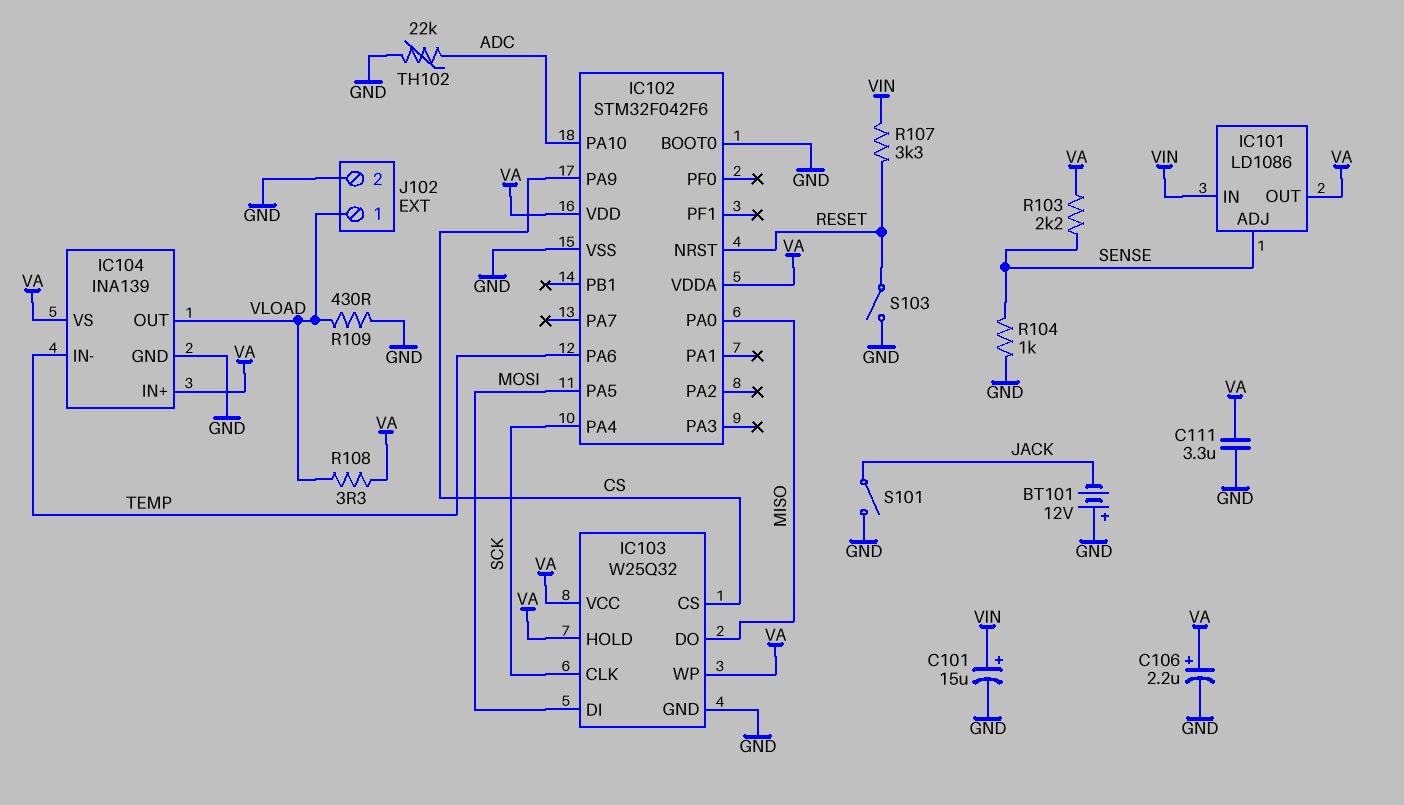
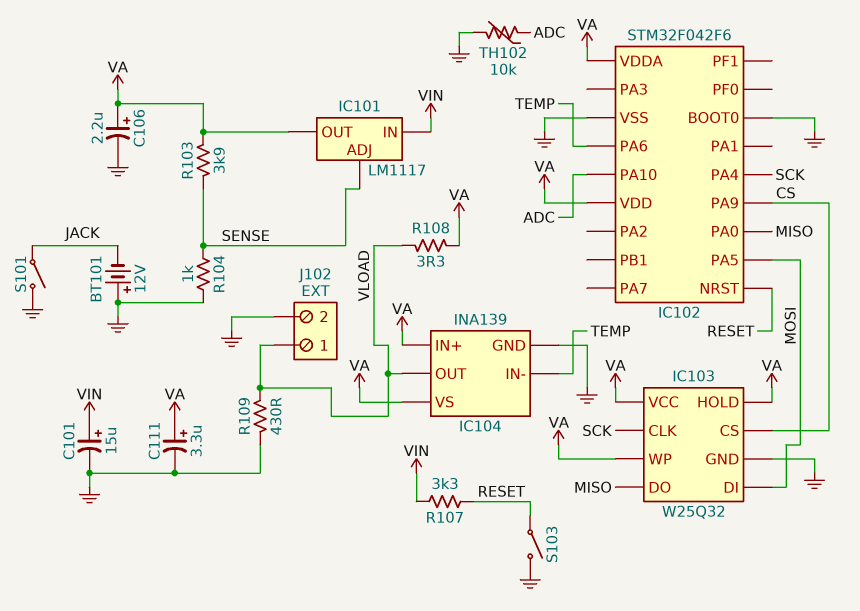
C111: 3.3uF (GND, VA) -> 3.3uF (plus VA, minus GND)
IC101: LD1086 -> LM1117
R103: 2.2k (SENSE, VA) -> 3.9k (SENSE, VA)
TH102: 22k (ADC, GND) -> 10k (ADC, GND)

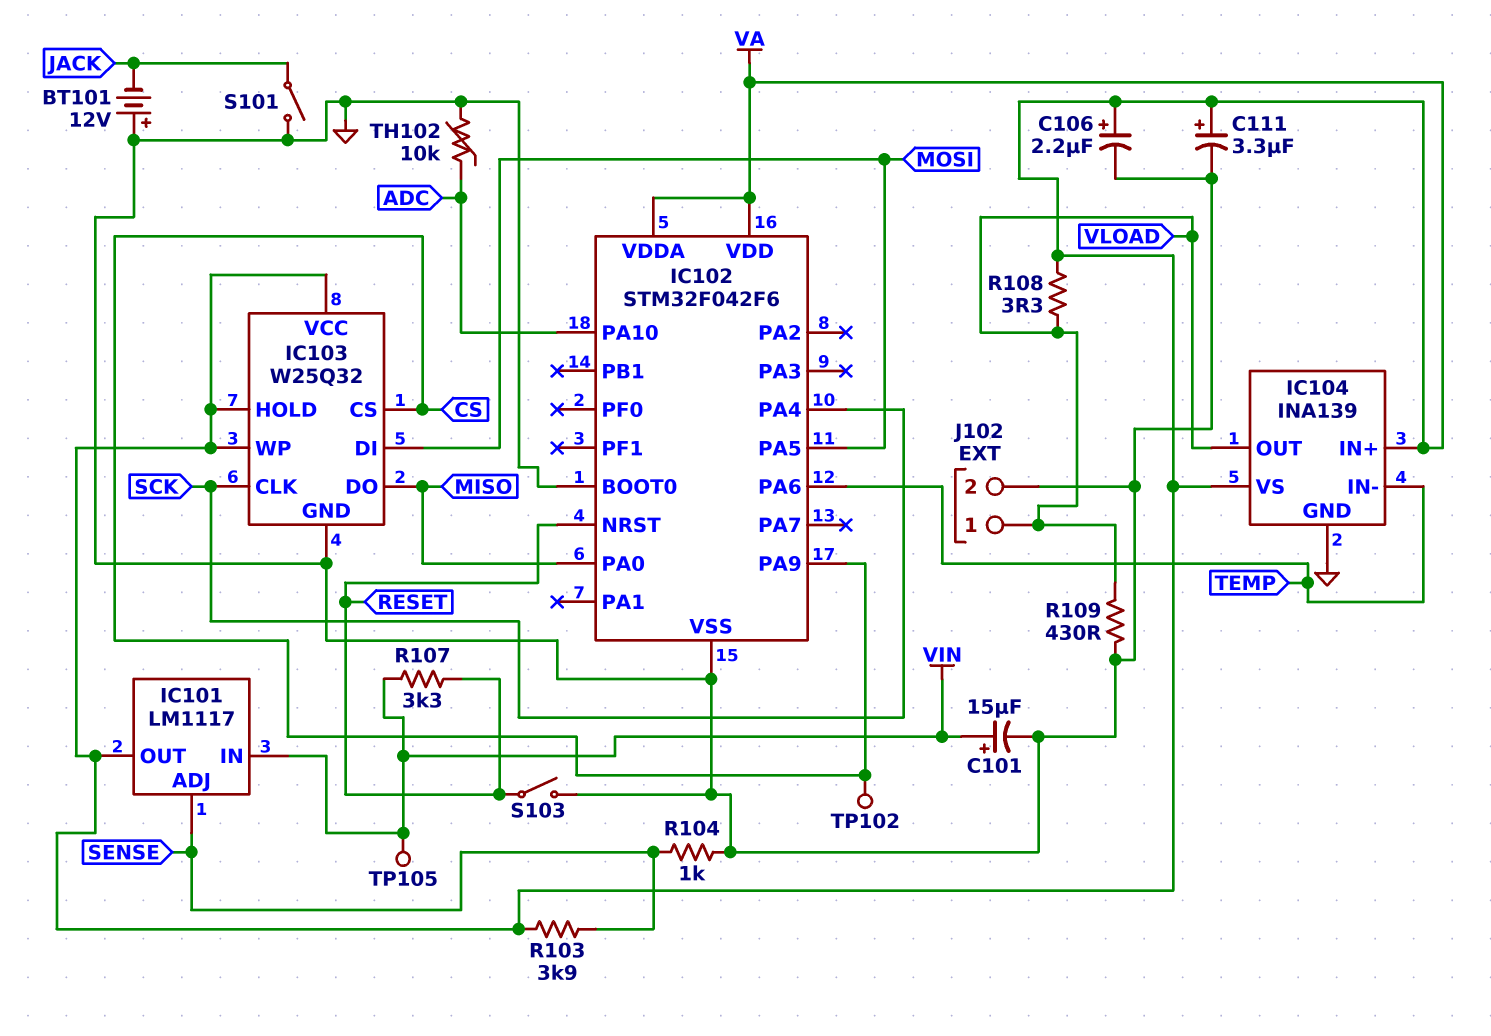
TP102: none -> test point (CS)
TP105: none -> test point (VIN)

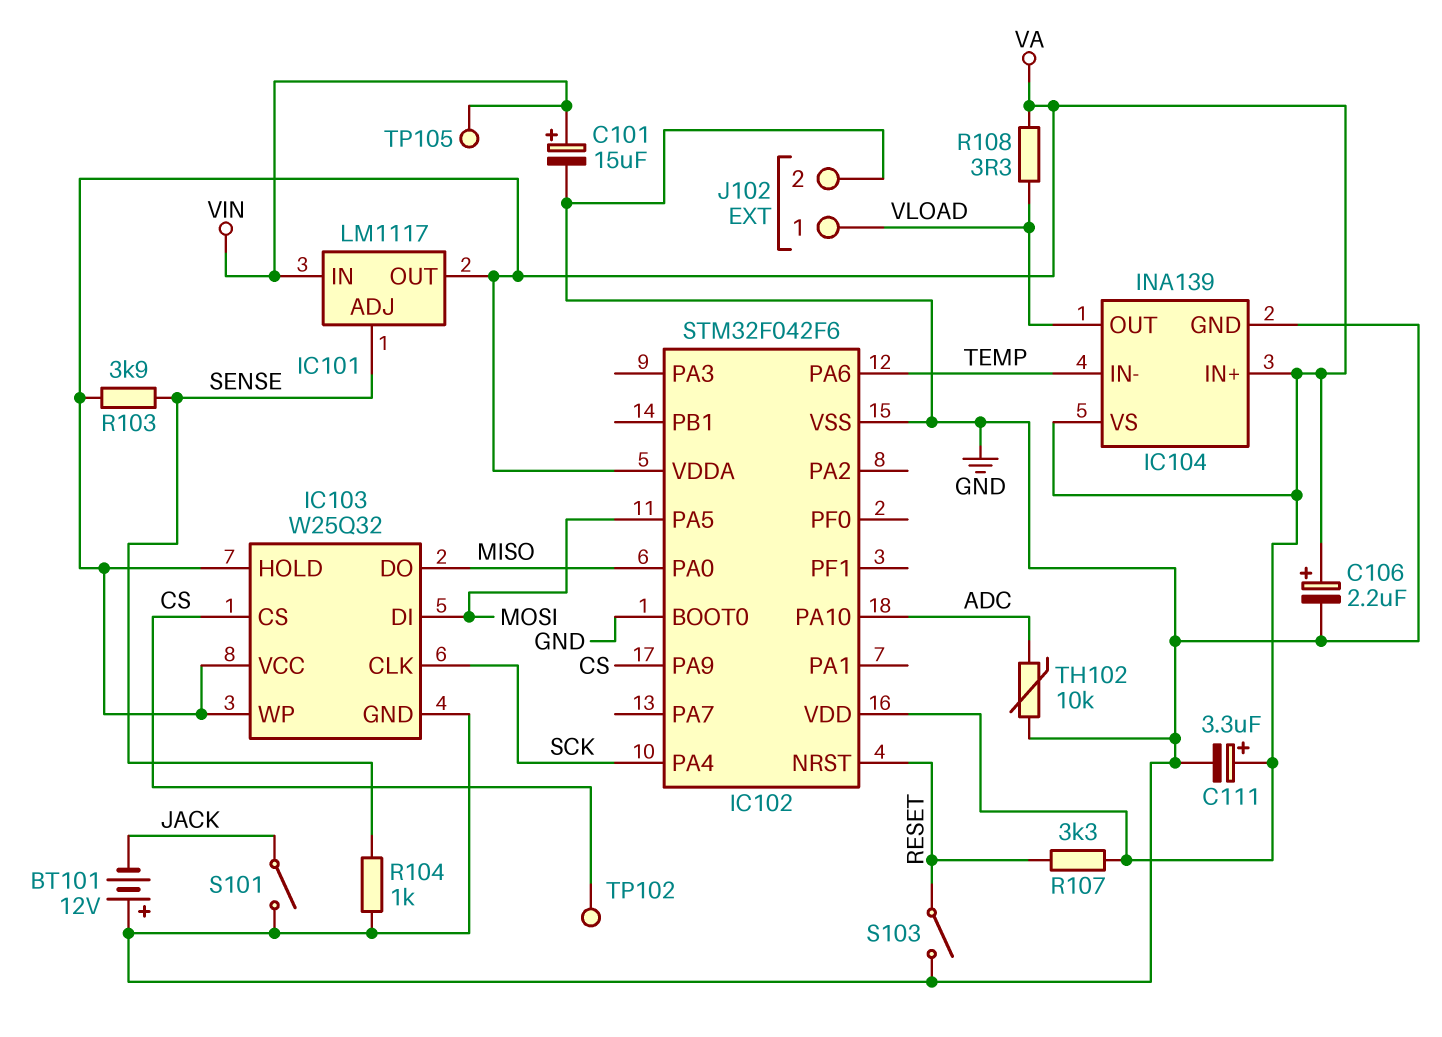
R107: 3.3k (RESET, VIN) -> 3.3k (RESET, VA)
R109: 430 (GND, VLOAD) -> none

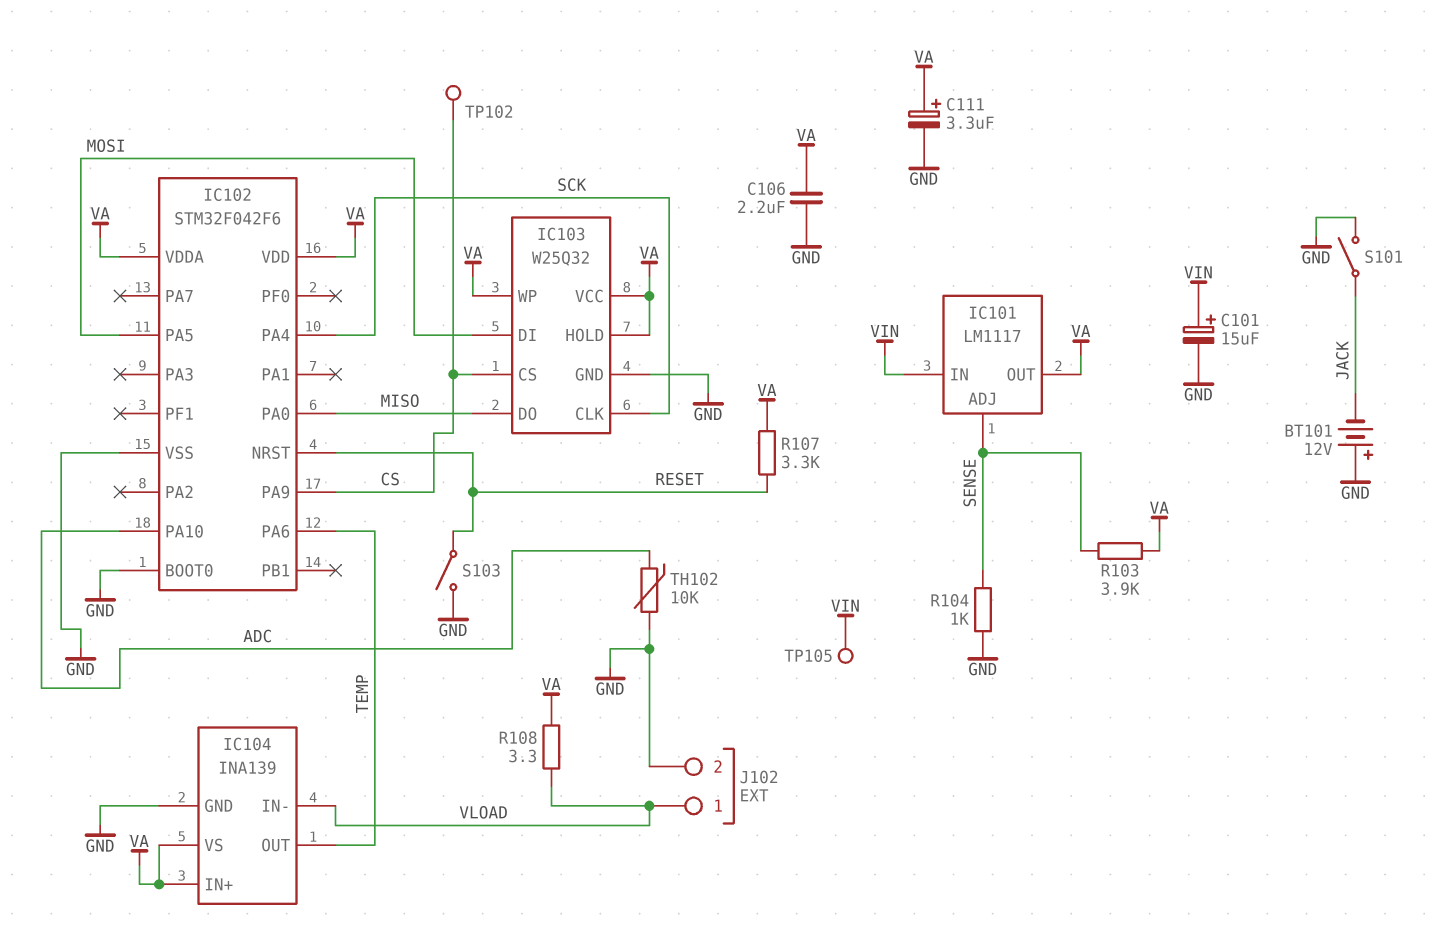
C106: 2.2uF (plus VA, minus GND) -> 2.2uF (GND, VA)
IC104 pin IN-: TEMP -> VLOAD
IC104 pin OUT: VLOAD -> TEMP

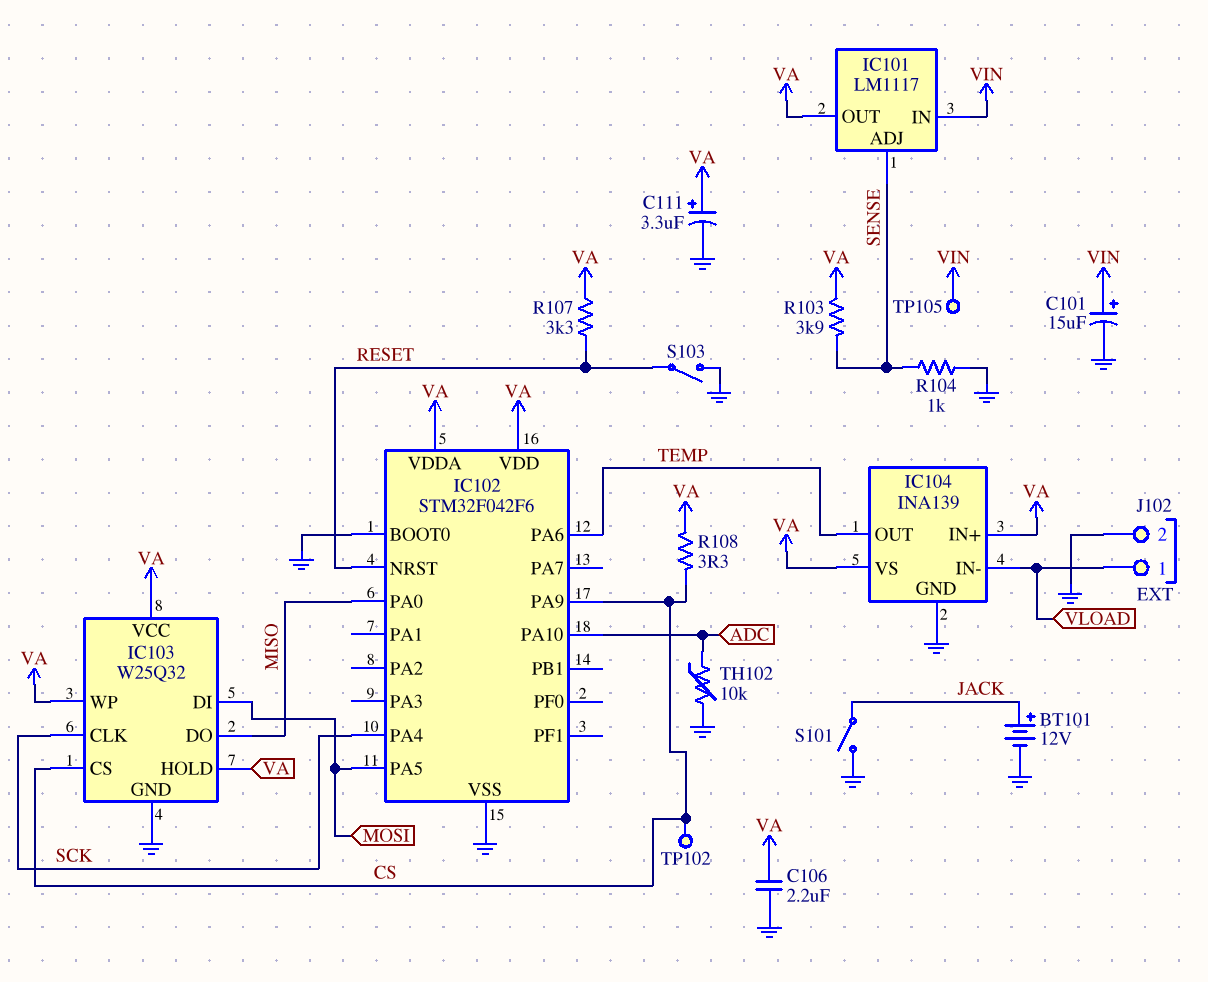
BT101: 12V (plus GND, minus JACK) -> 12V (plus JACK, minus GND)
R108: 3.3 (VA, VLOAD) -> 3.3 (CS, VA)

